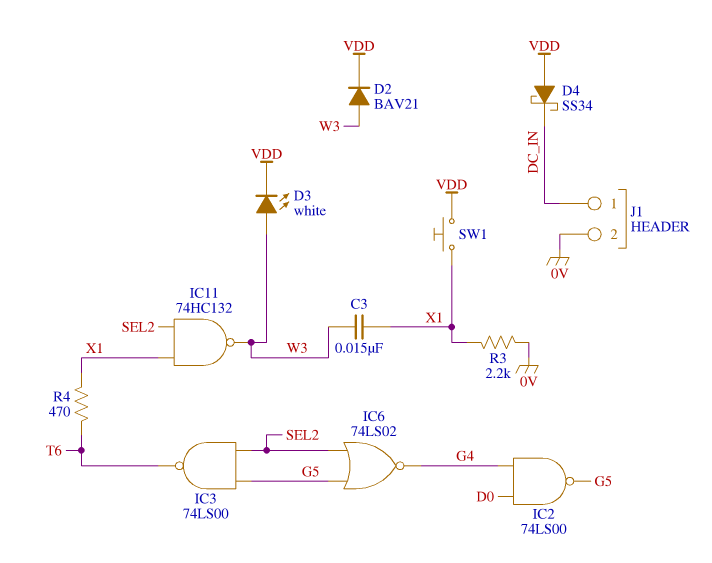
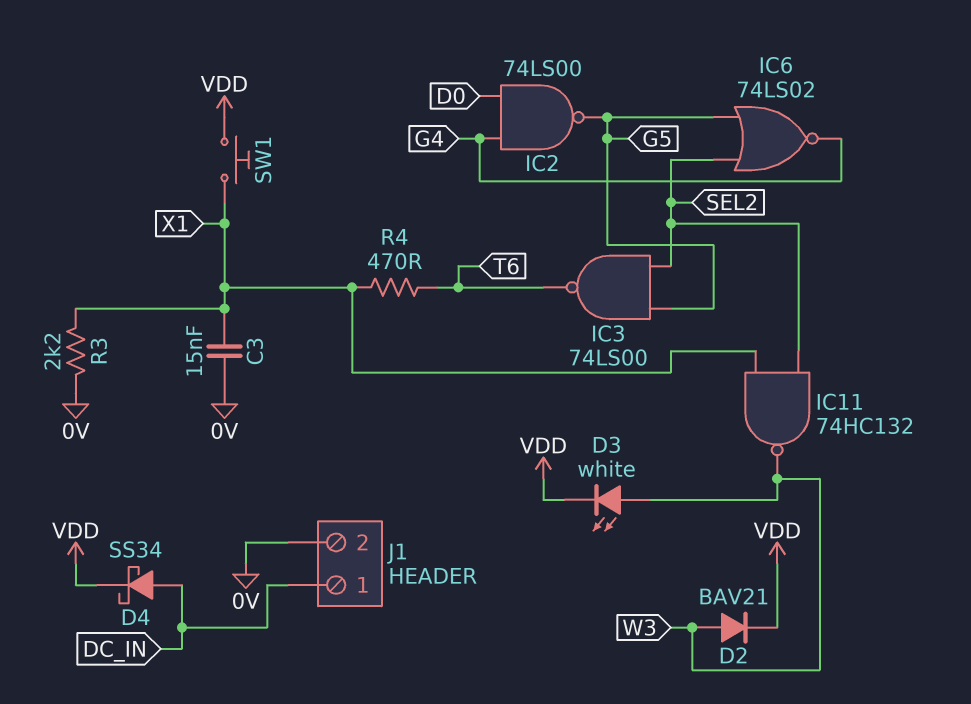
C3: 15nF (W3, X1) -> 15nF (0V, X1)
D4: schottky SS34 (A VDD, K DC_IN) -> schottky SS34 (A DC_IN, K VDD)

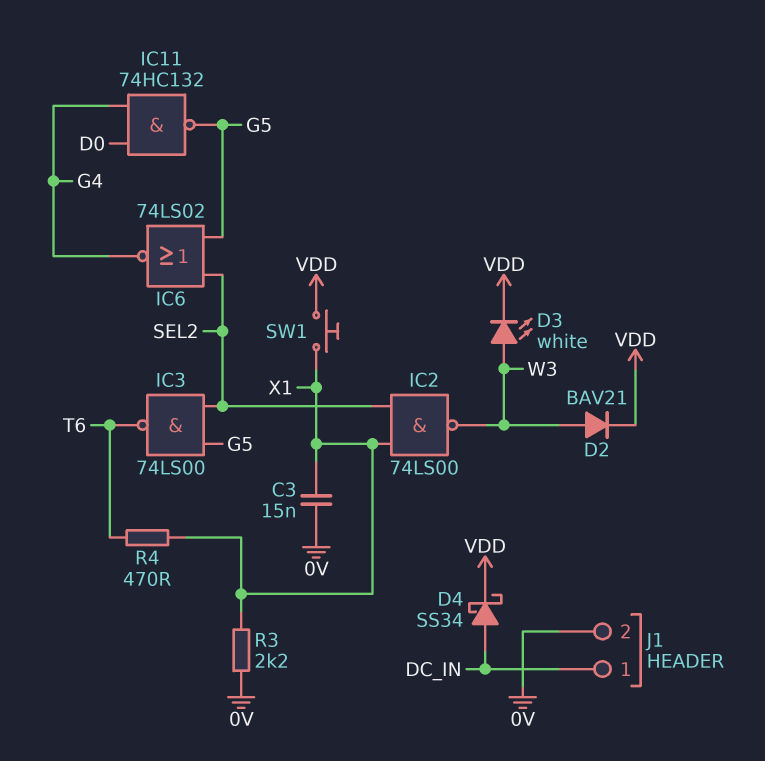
IC2: NAND 74LS00 (in D0, in G4, out G5) -> NAND 74LS00 (in SEL2, in X1, out W3)
IC11: NAND 74HC132 (in SEL2, in X1, out W3) -> NAND 74HC132 (in D0, in G4, out G5)

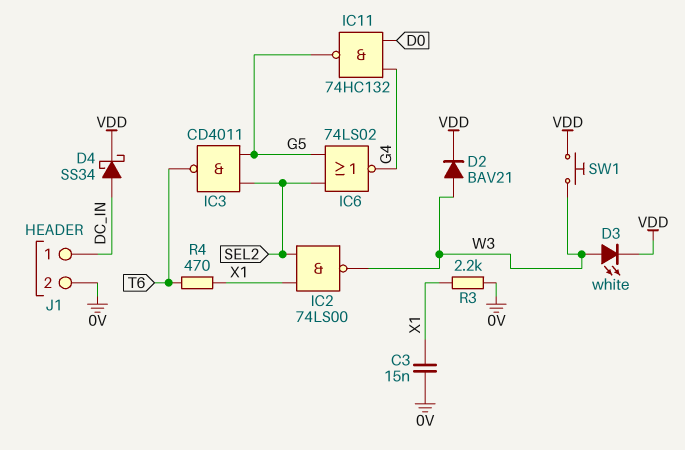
IC3: NAND 74LS00 (in G5, in SEL2, out T6) -> NAND CD4011 (in G5, in SEL2, out T6)
SW1: button (VDD, X1) -> button (VDD, W3)

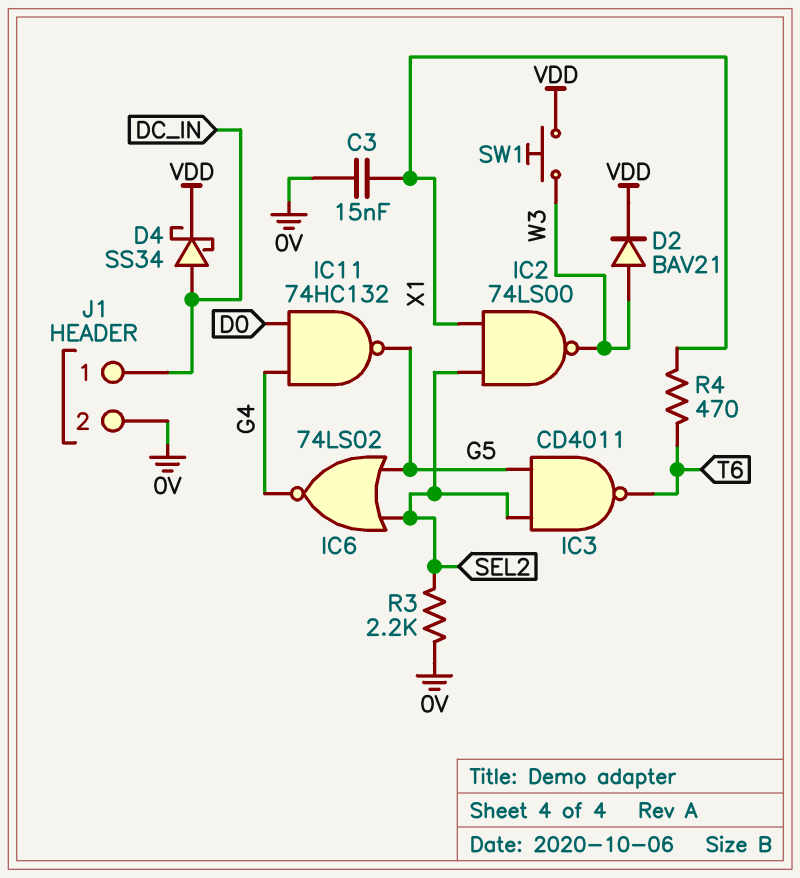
D3: LED white (A W3, K VDD) -> none
R3: 2.2k (0V, X1) -> 2.2k (0V, SEL2)

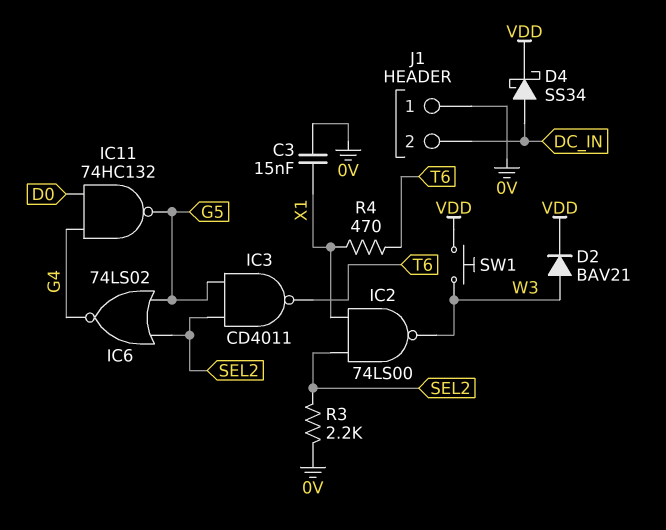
J1 pin 1: DC_IN -> 0V
J1 pin 2: 0V -> DC_IN

